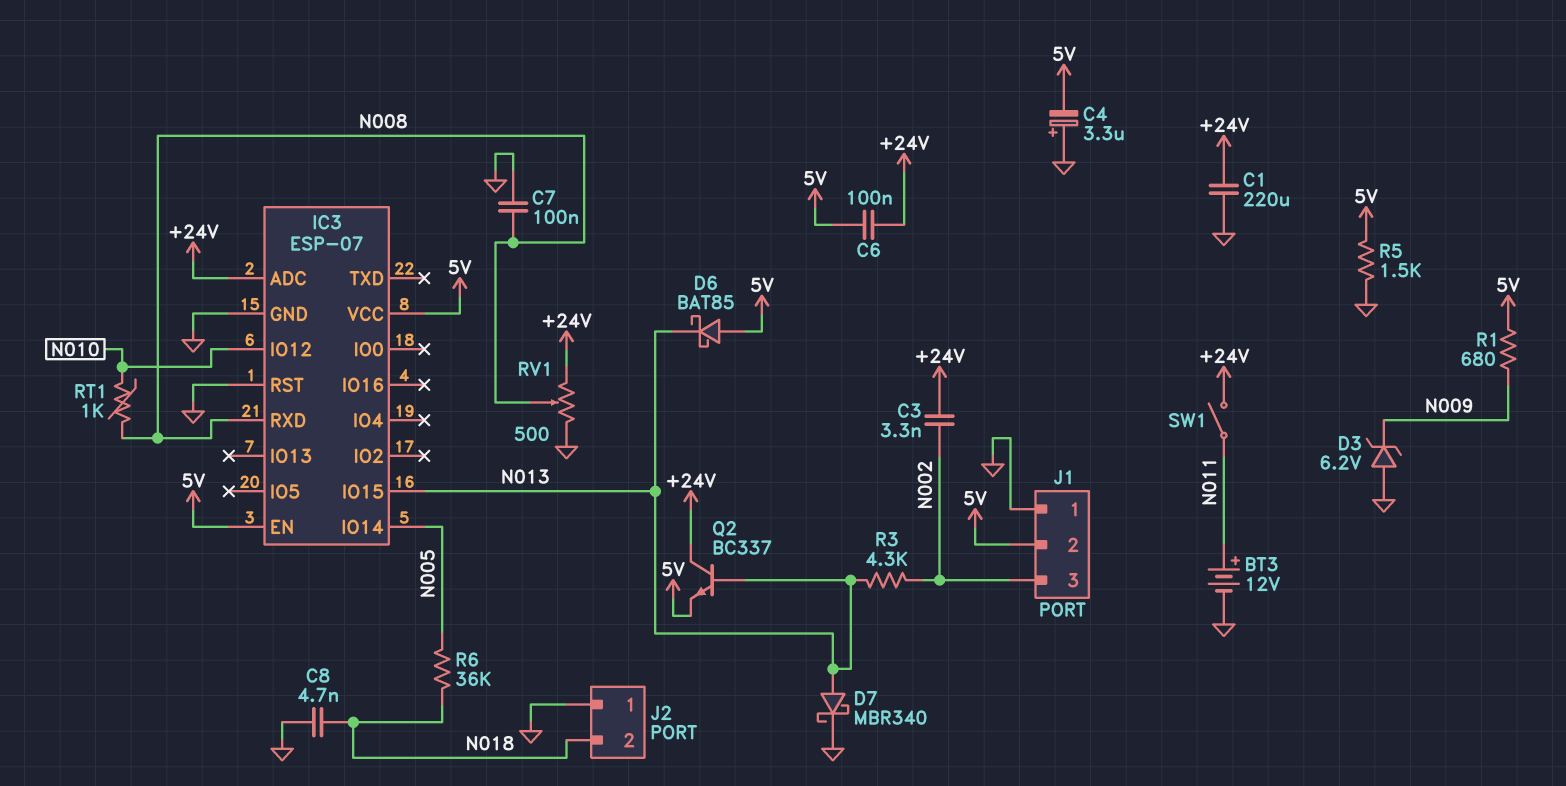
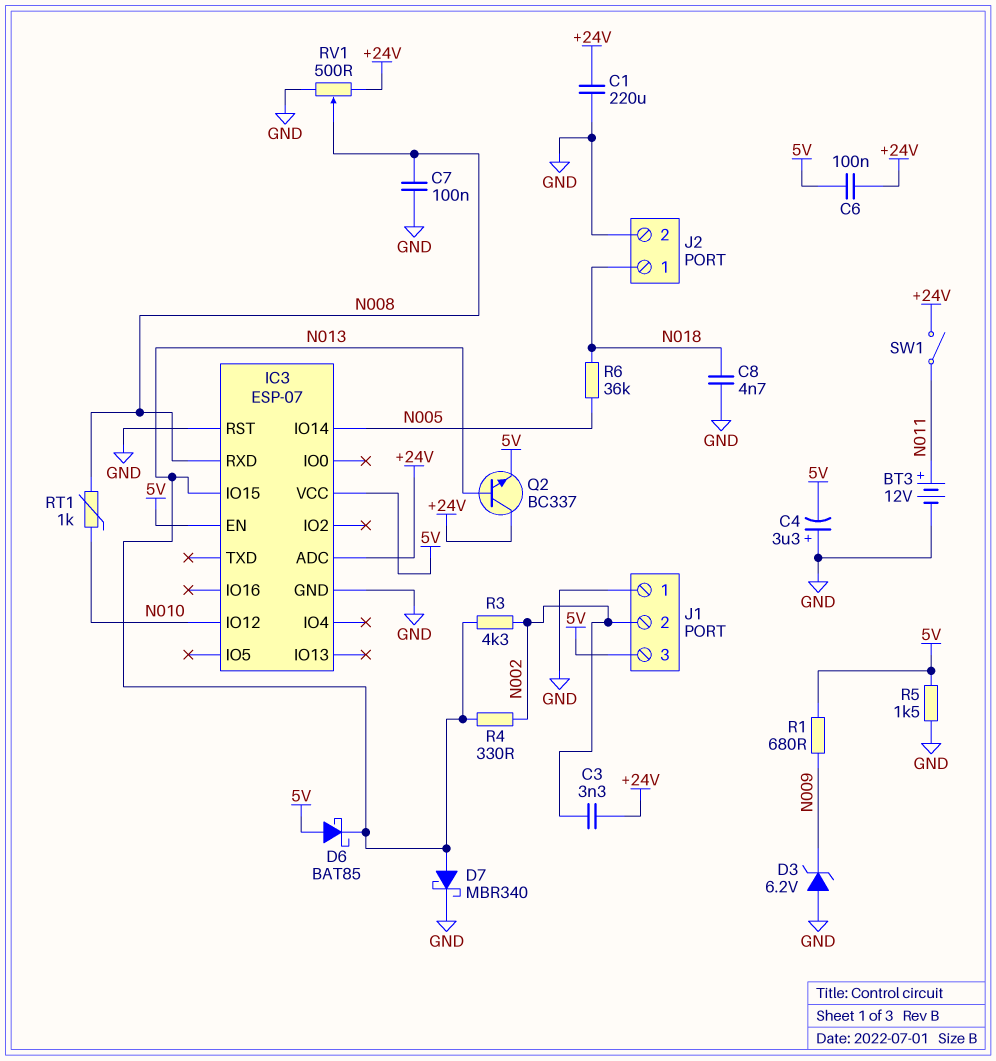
J1 pin 2: 5V -> N002
J1 pin 3: N002 -> 5V
J2 pin 1: GND -> N018
J2 pin 2: N018 -> GND
R4: none -> 330 (N002, N013)

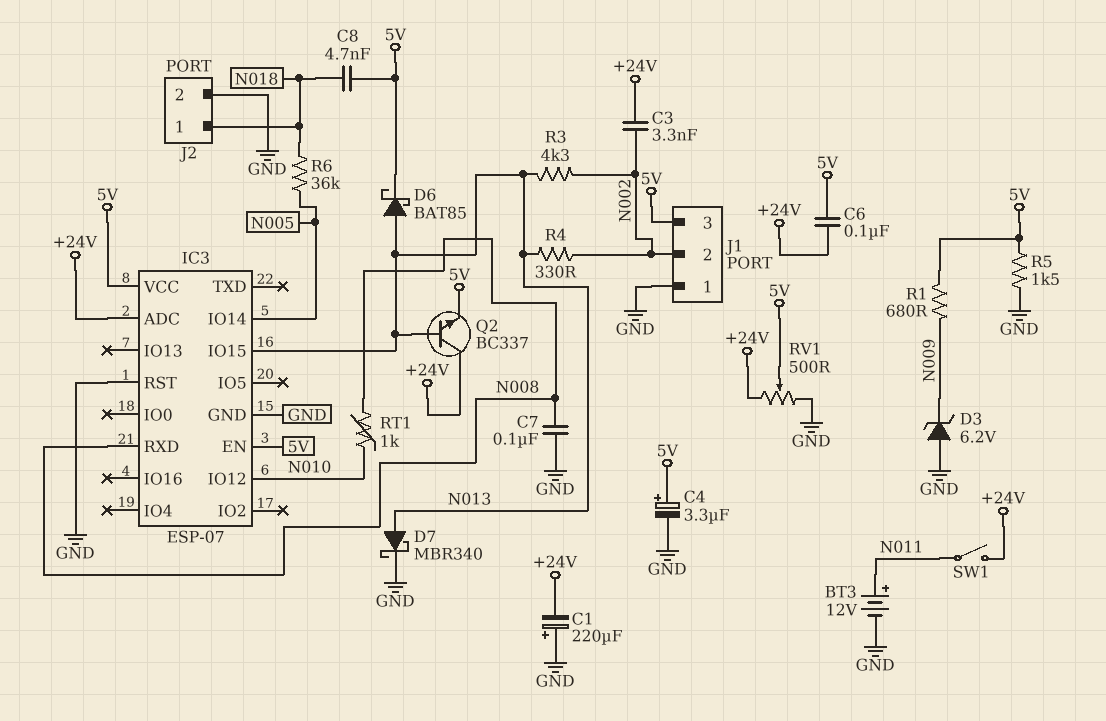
C1: 220uF (+24V, GND) -> 220uF (plus GND, minus +24V)
C4: 3.3uF (plus GND, minus 5V) -> 3.3uF (plus 5V, minus GND)
C8: 4.7nF (GND, N018) -> 4.7nF (5V, N018)
D6: schottky BAT85 (A 5V, K N013) -> schottky BAT85 (A N013, K 5V)
RV1: 500 (+24V, GND, wiper N008) -> 500 (+24V, GND, wiper 5V)

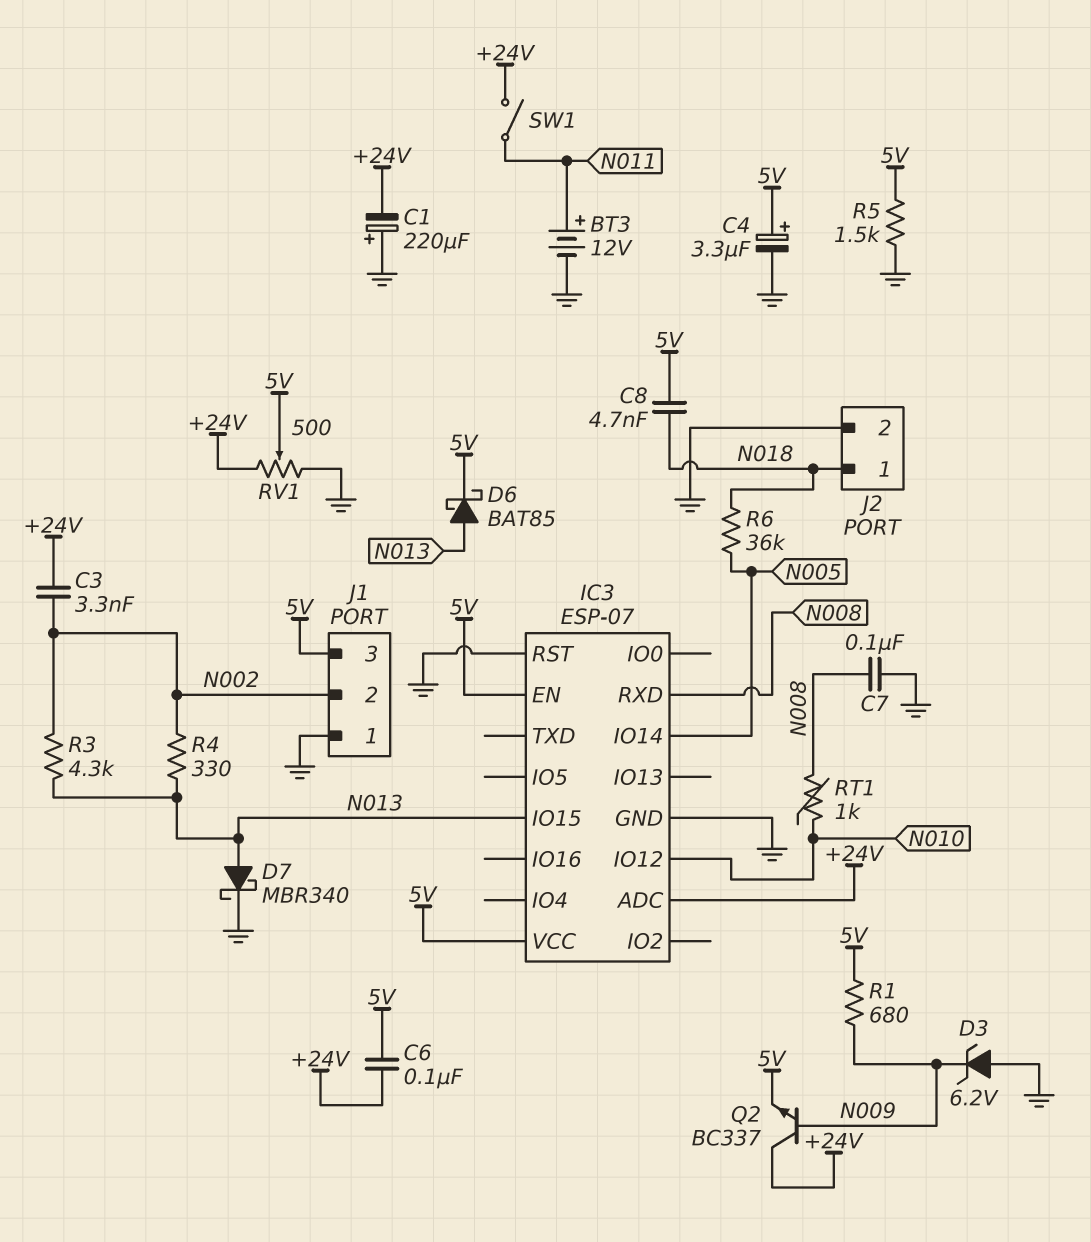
Q2: NPN BC337 (B N013, C +24V, E 5V) -> NPN BC337 (B N009, C +24V, E 5V)

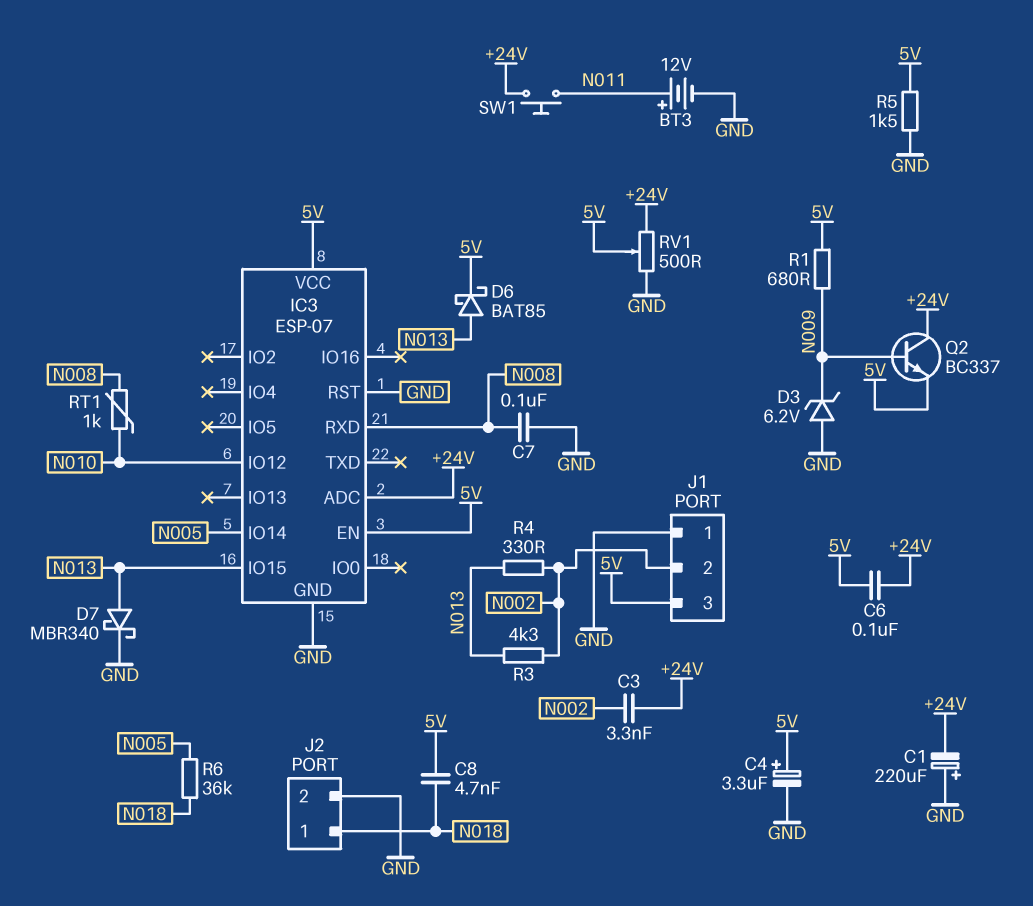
SW1: switch (+24V, N011) -> button (+24V, N011)

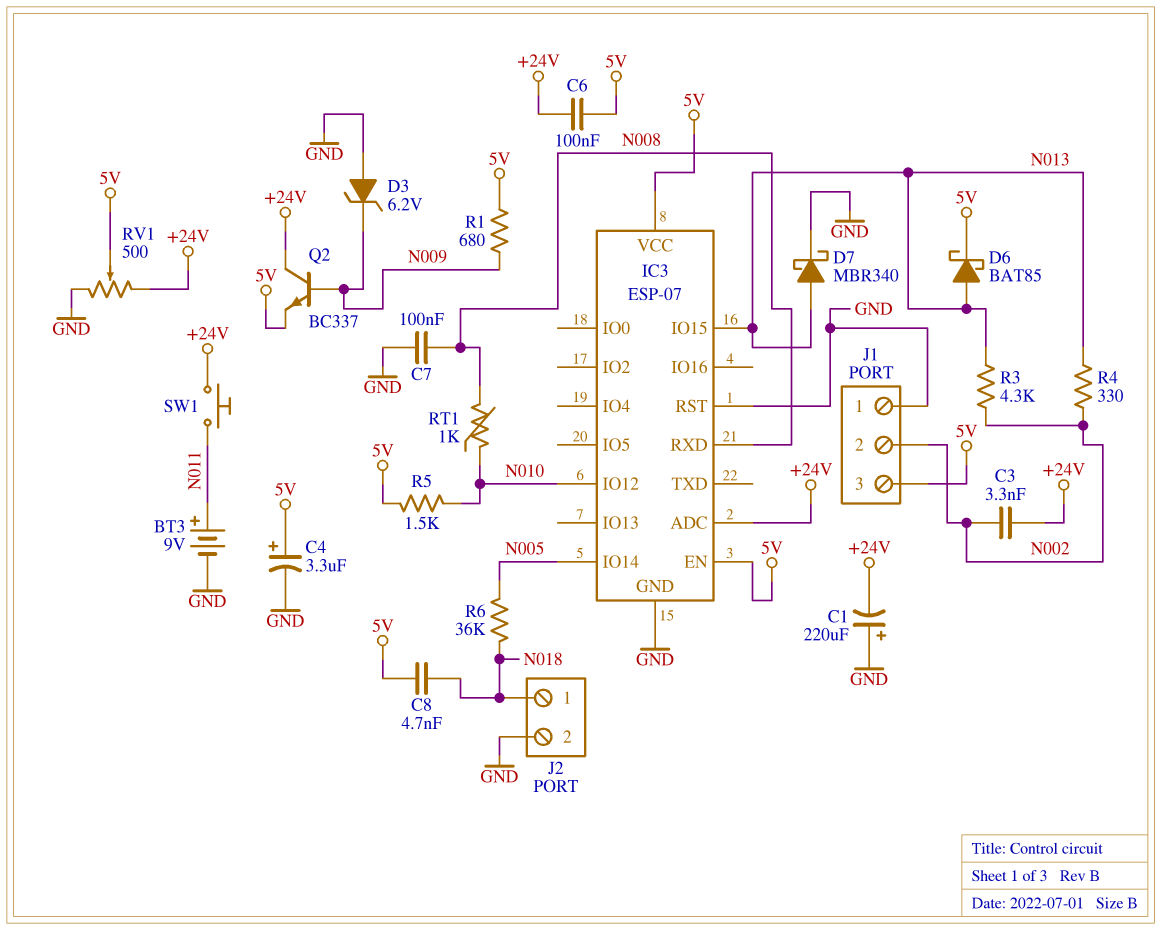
BT3: 12V (plus N011, minus GND) -> 9V (plus N011, minus GND)
R5: 1.5k (5V, GND) -> 1.5k (5V, N010)

